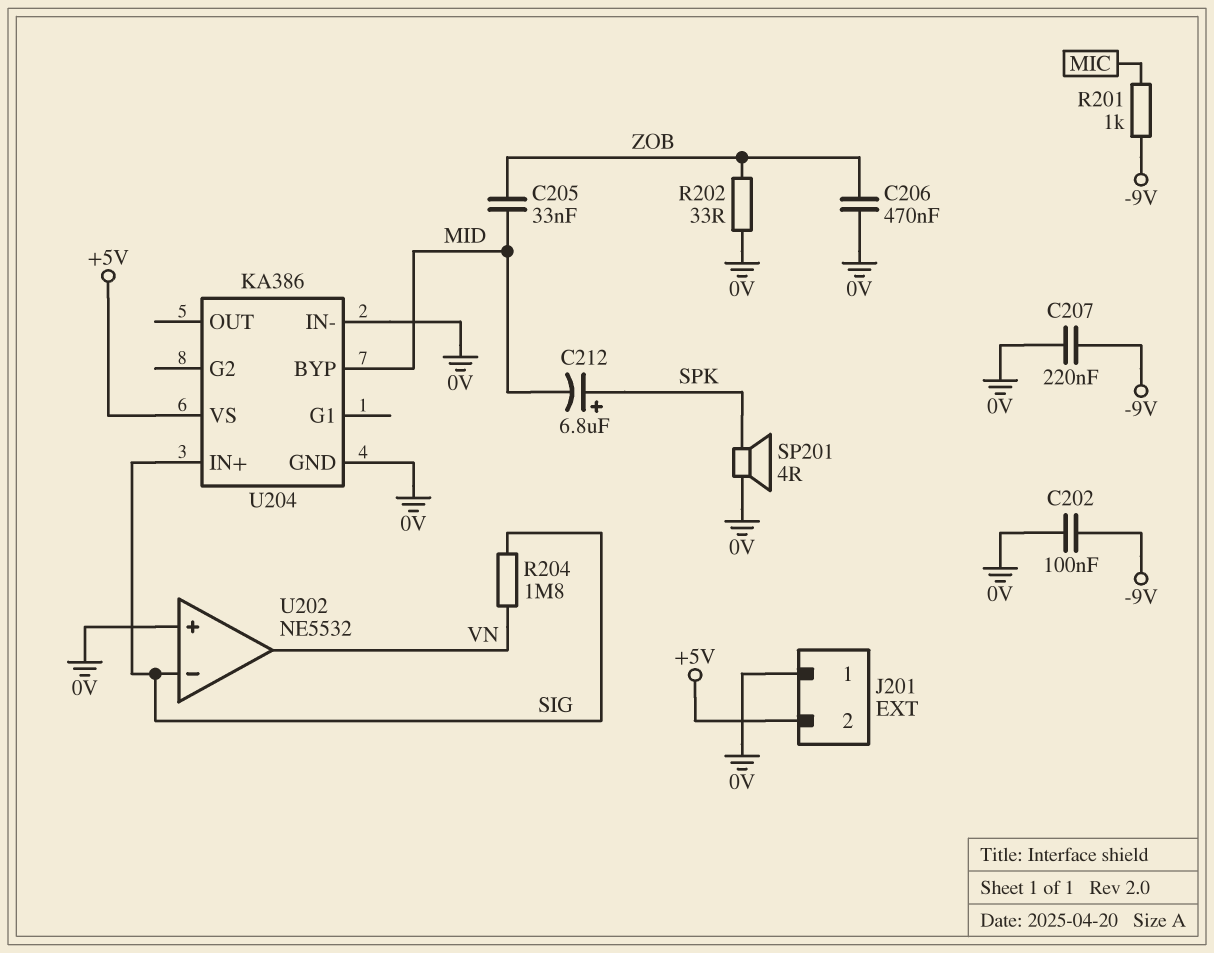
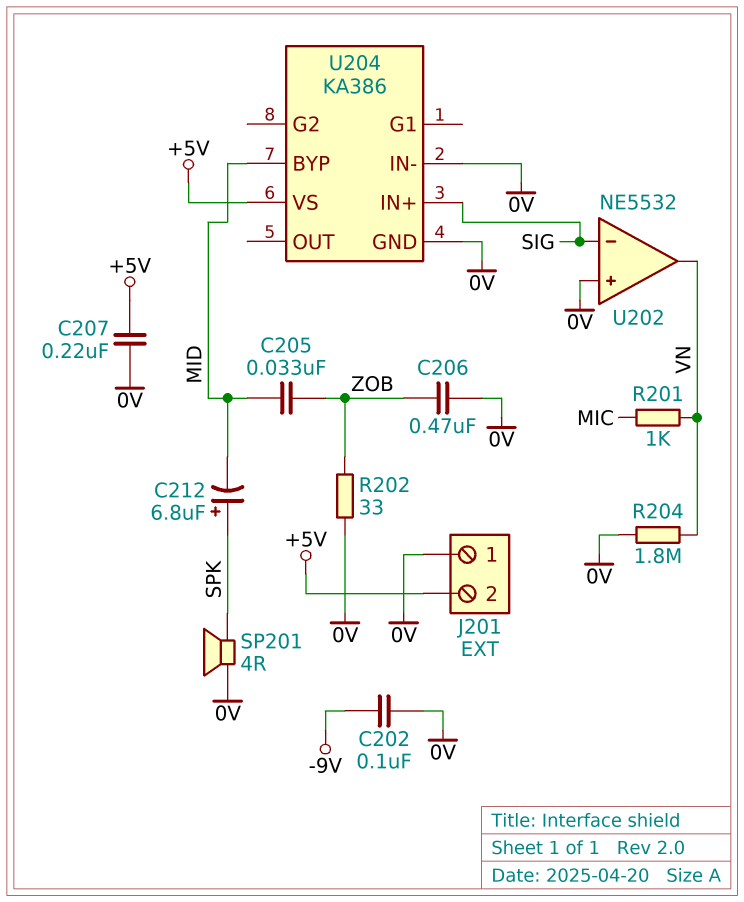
C207: 220nF (-9V, 0V) -> 220nF (+5V, 0V)
R201: 1k (-9V, MIC) -> 1k (MIC, VN)
R204: 1.8M (SIG, VN) -> 1.8M (0V, VN)

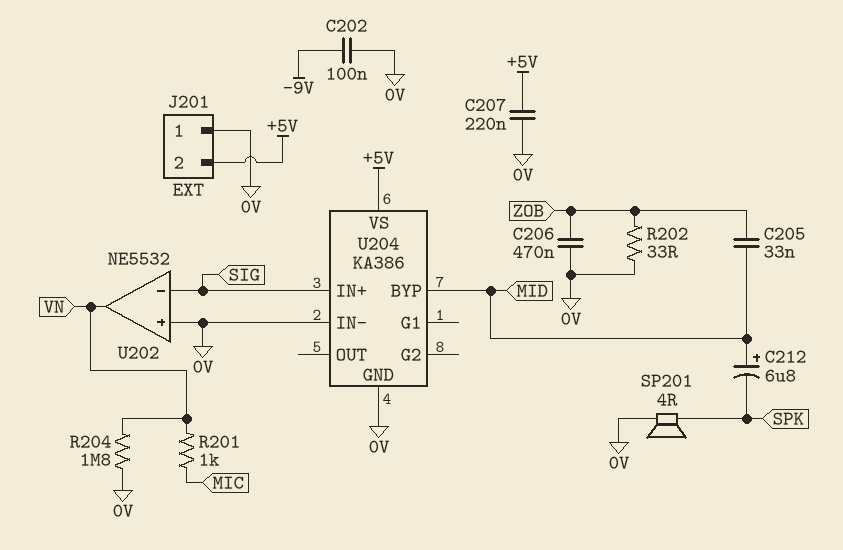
C212: 6.8uF (plus SPK, minus MID) -> 6.8uF (plus MID, minus SPK)

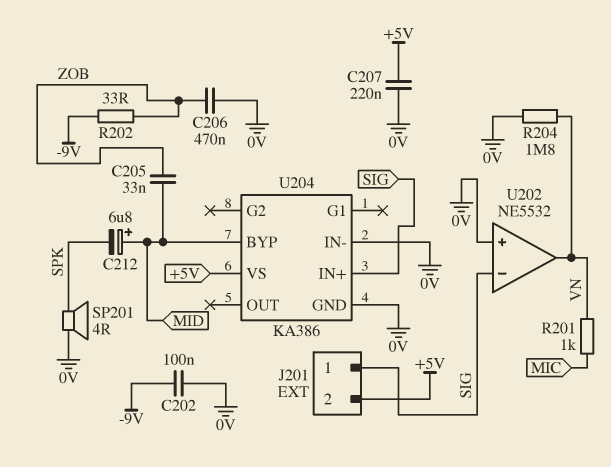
J201 pin 1: 0V -> SIG
R202: 33 (0V, ZOB) -> 33 (-9V, ZOB)

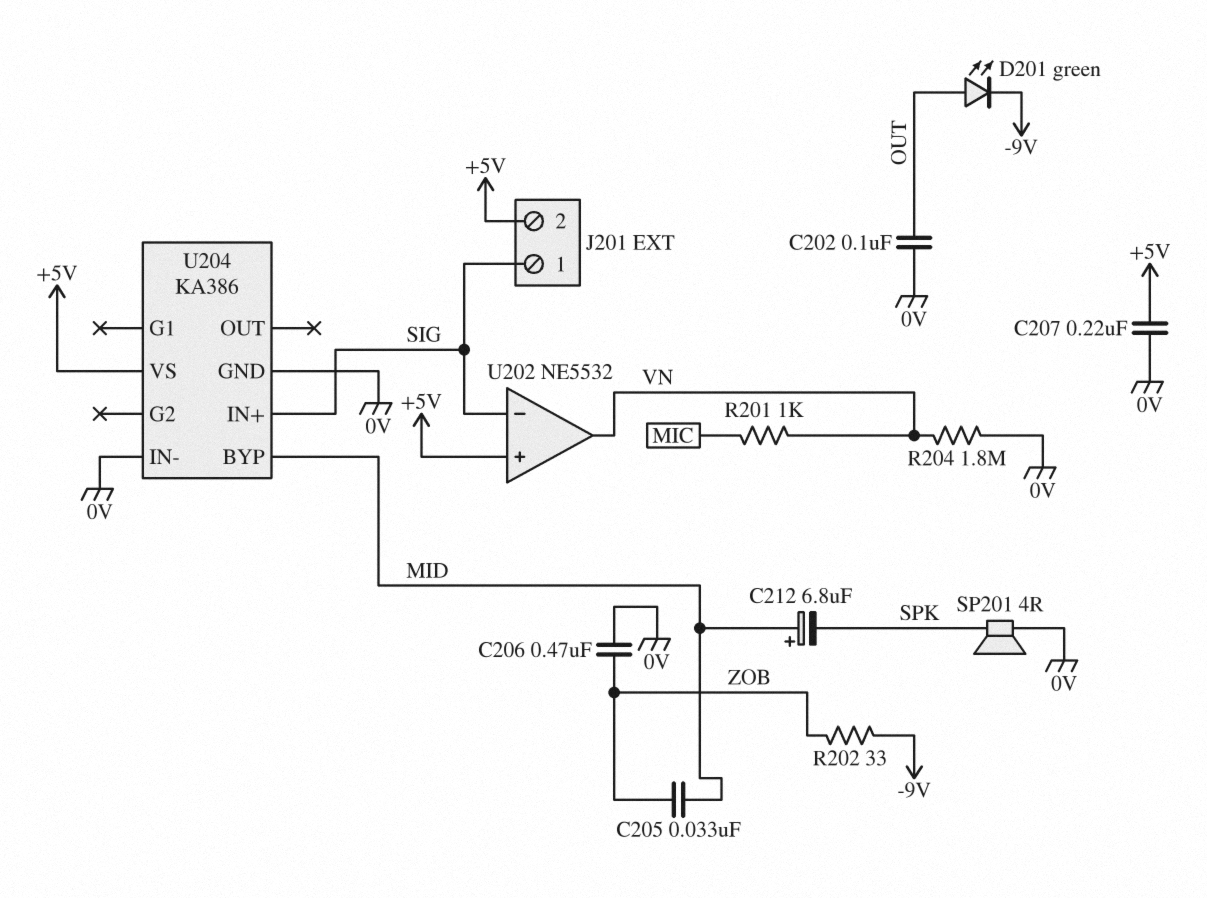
C202: 100nF (-9V, 0V) -> 100nF (0V, OUT)
D201: none -> LED green (A OUT, K -9V)
U202 pin in+: 0V -> +5V

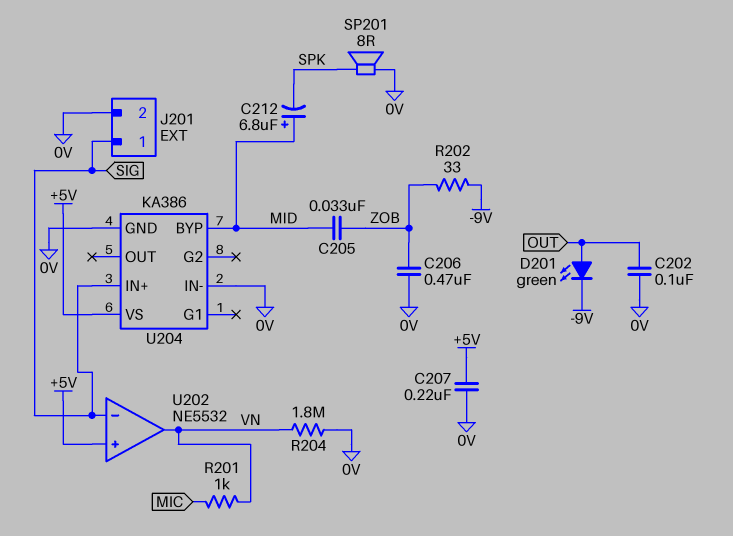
J201 pin 2: +5V -> 0V
SP201: speaker 4R (0V, SPK) -> speaker 8R (0V, SPK)

